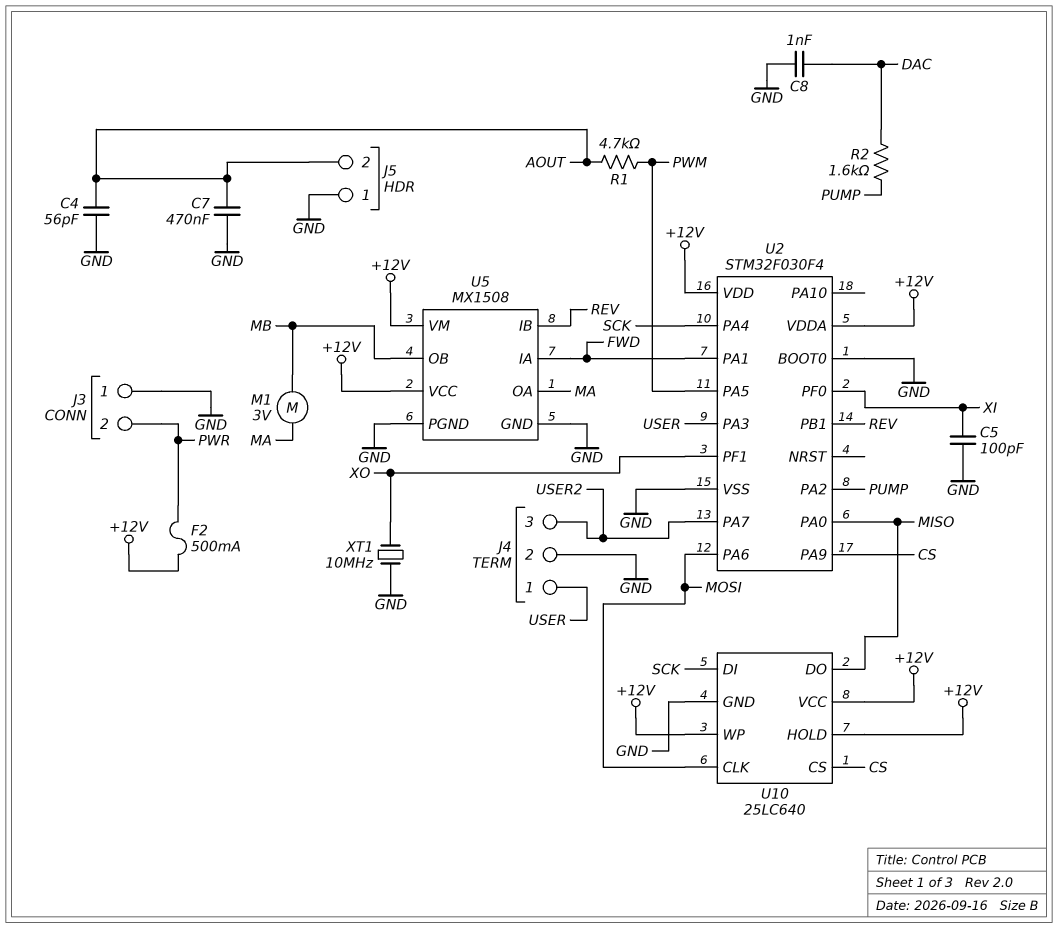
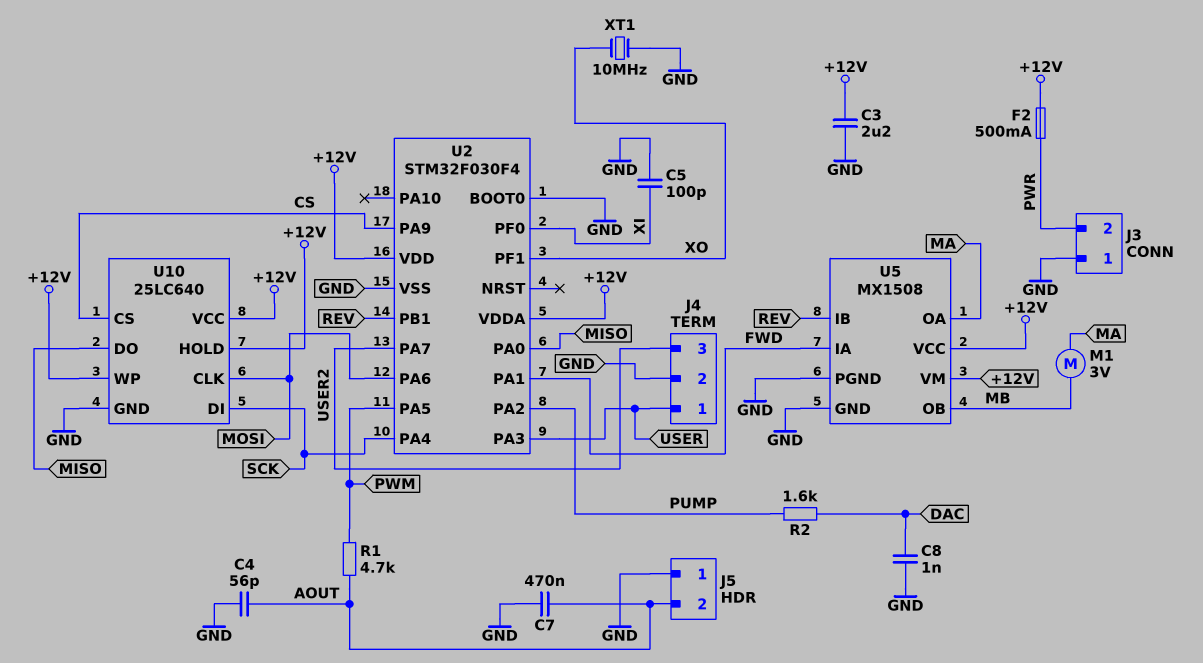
C3: none -> 2.2uF (+12V, GND)

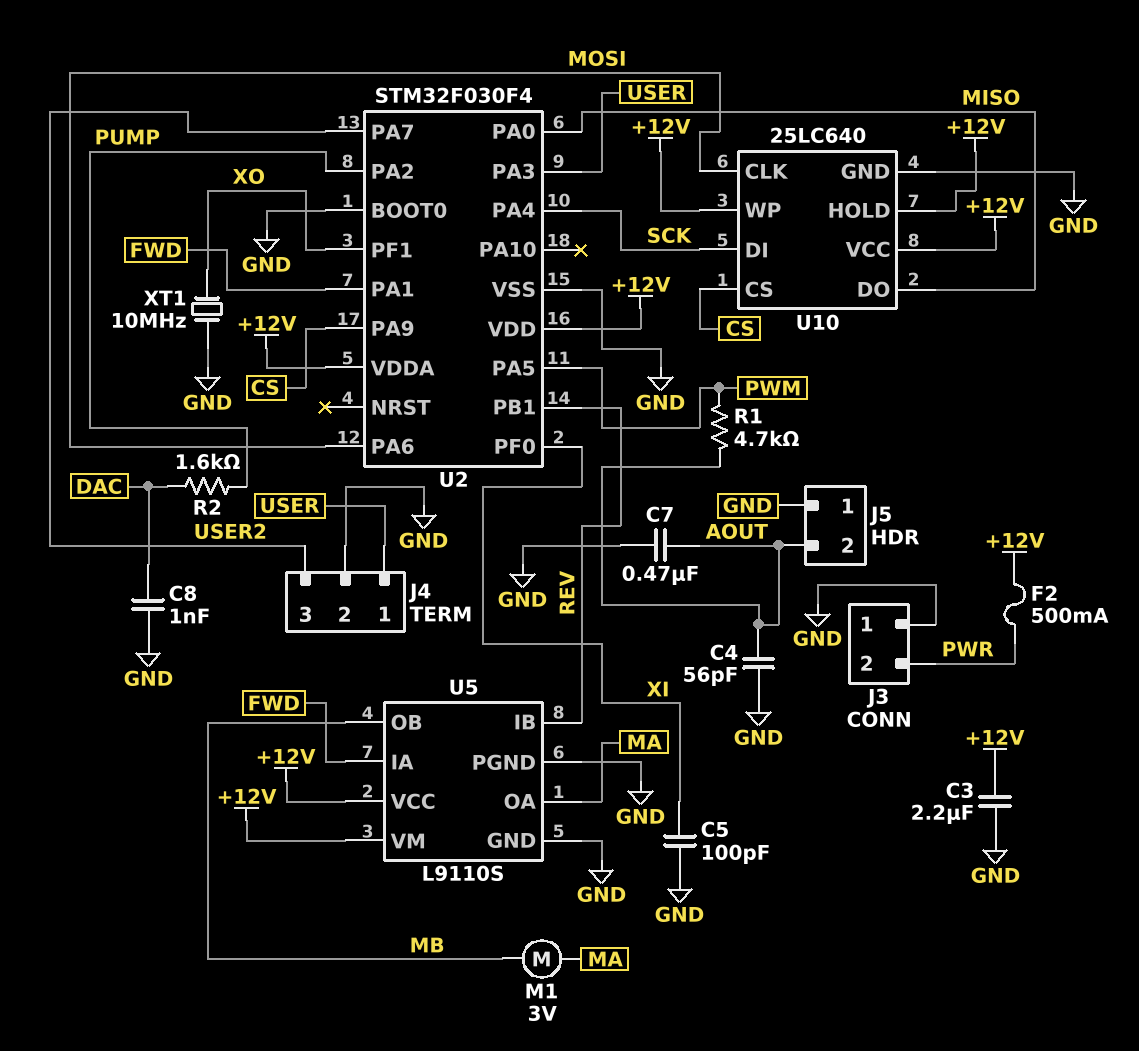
U5: MX1508 -> L9110S

